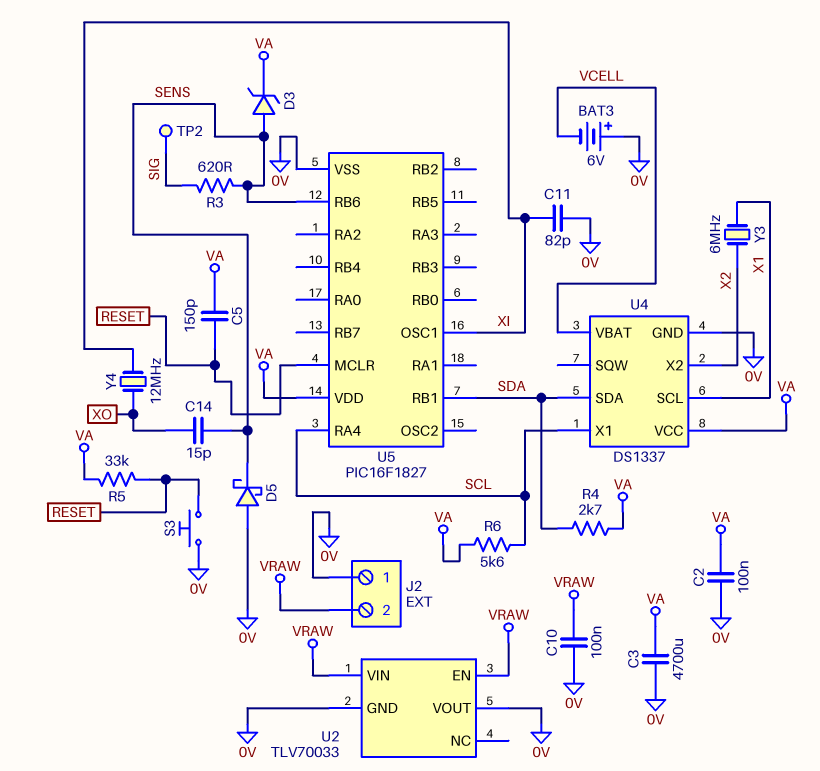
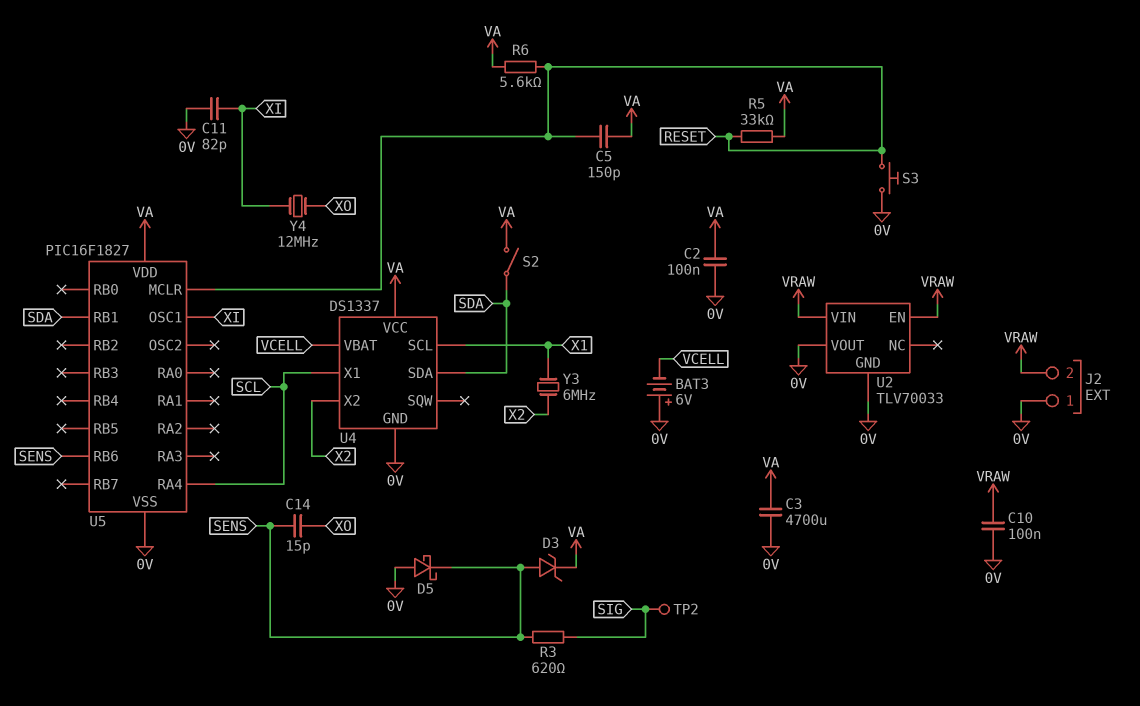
R4: 2.7k (SDA, VA) -> none
R6: 5.6k (SCL, VA) -> 5.6k (RESET, VA)
S2: none -> switch (SDA, VA)

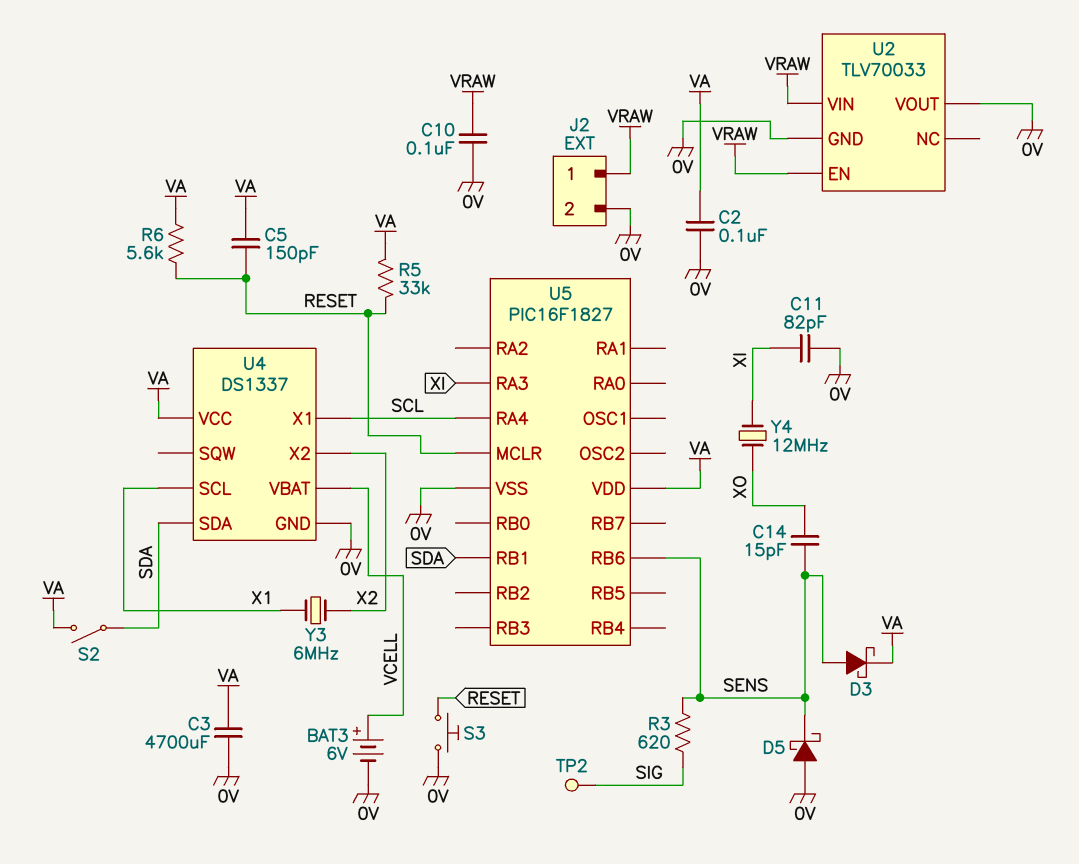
BAT3: 6V (plus 0V, minus VCELL) -> 6V (plus VCELL, minus 0V)
D3: zener (A SENS, K VA) -> schottky (A SENS, K VA)
J2 pin 1: 0V -> VRAW
J2 pin 2: VRAW -> 0V
U5 pin OSC1: XI -> none
U5 pin RA3: none -> XI

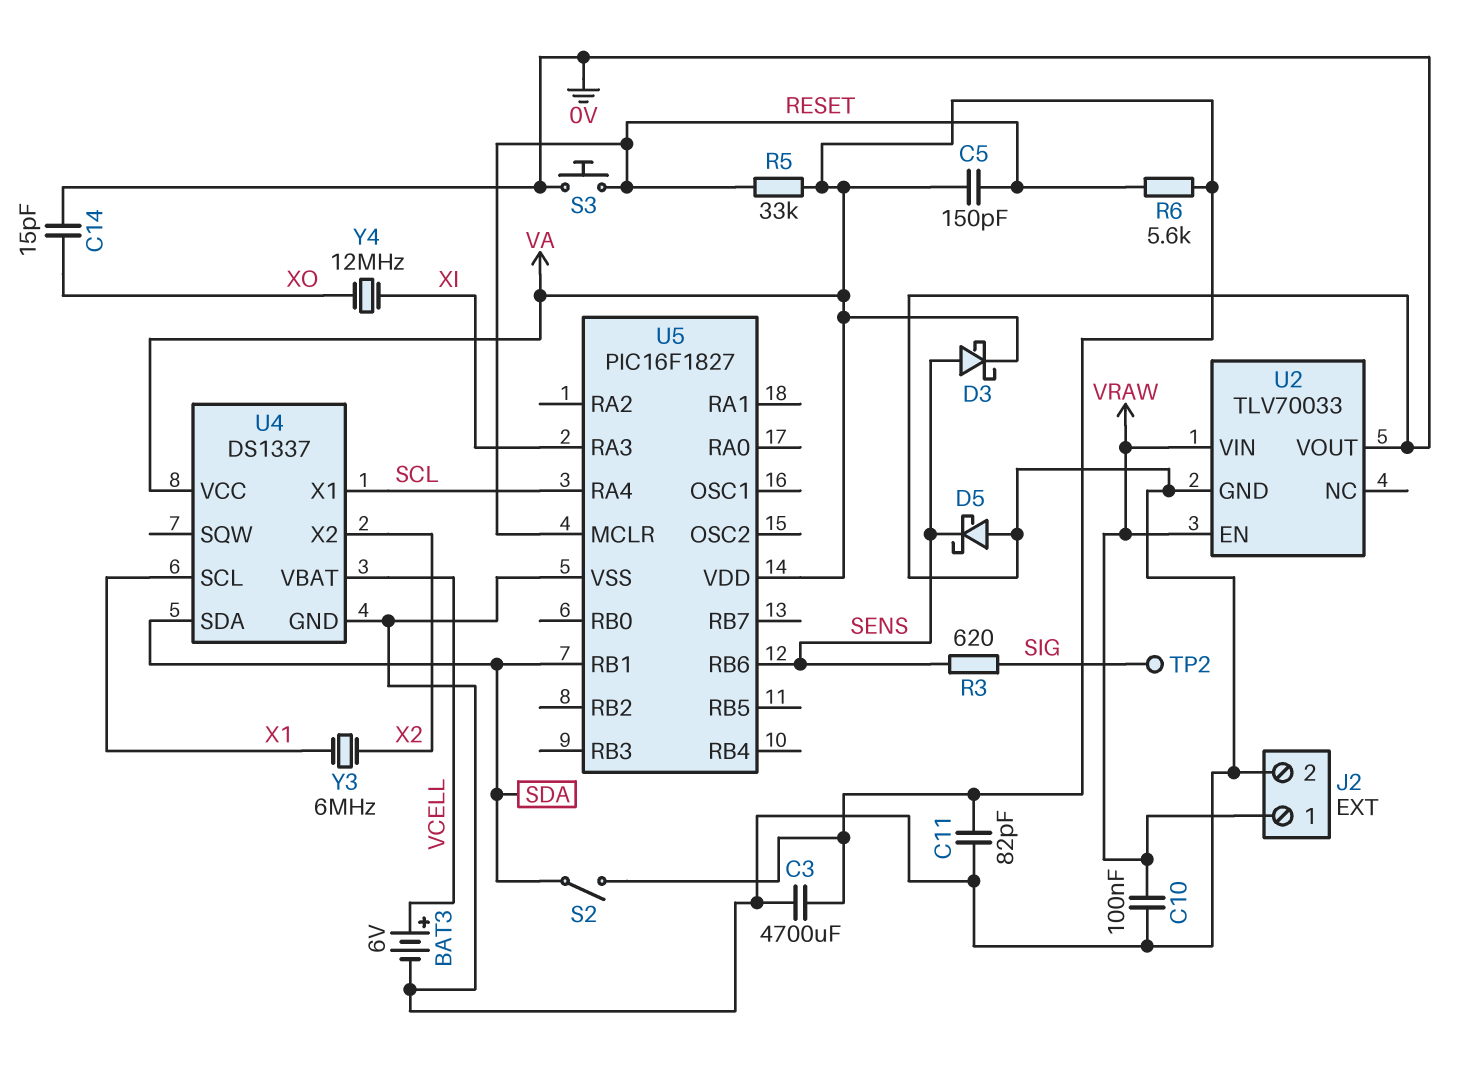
C2: 100nF (0V, VA) -> none
C11: 82pF (0V, XI) -> 82pF (0V, VA)
C14: 15pF (SENS, XO) -> 15pF (0V, XO)

